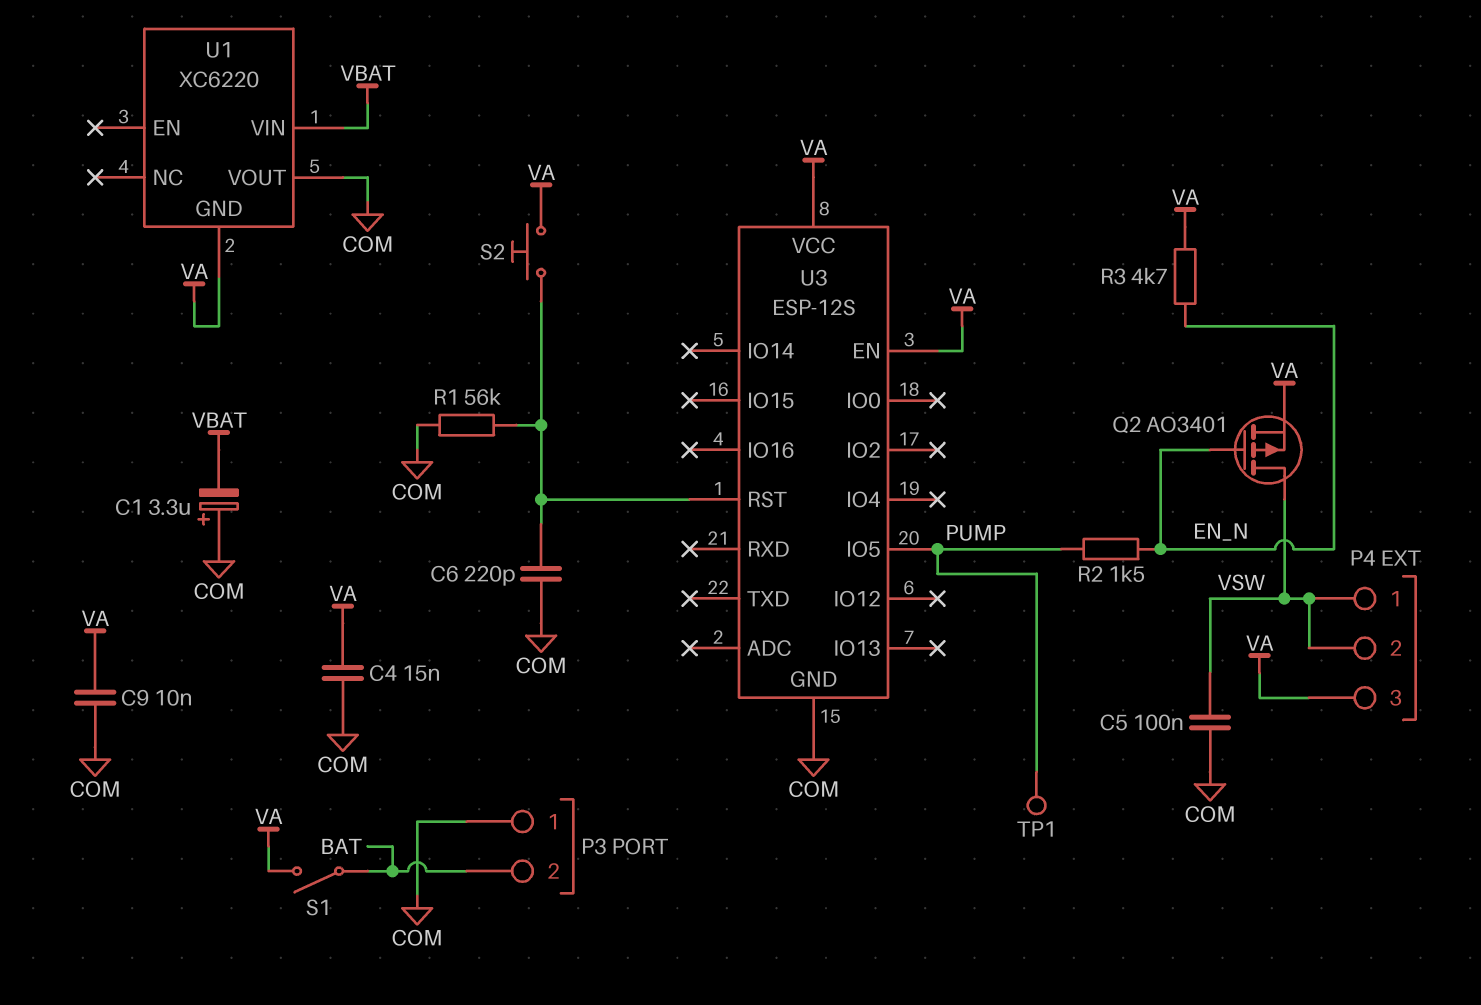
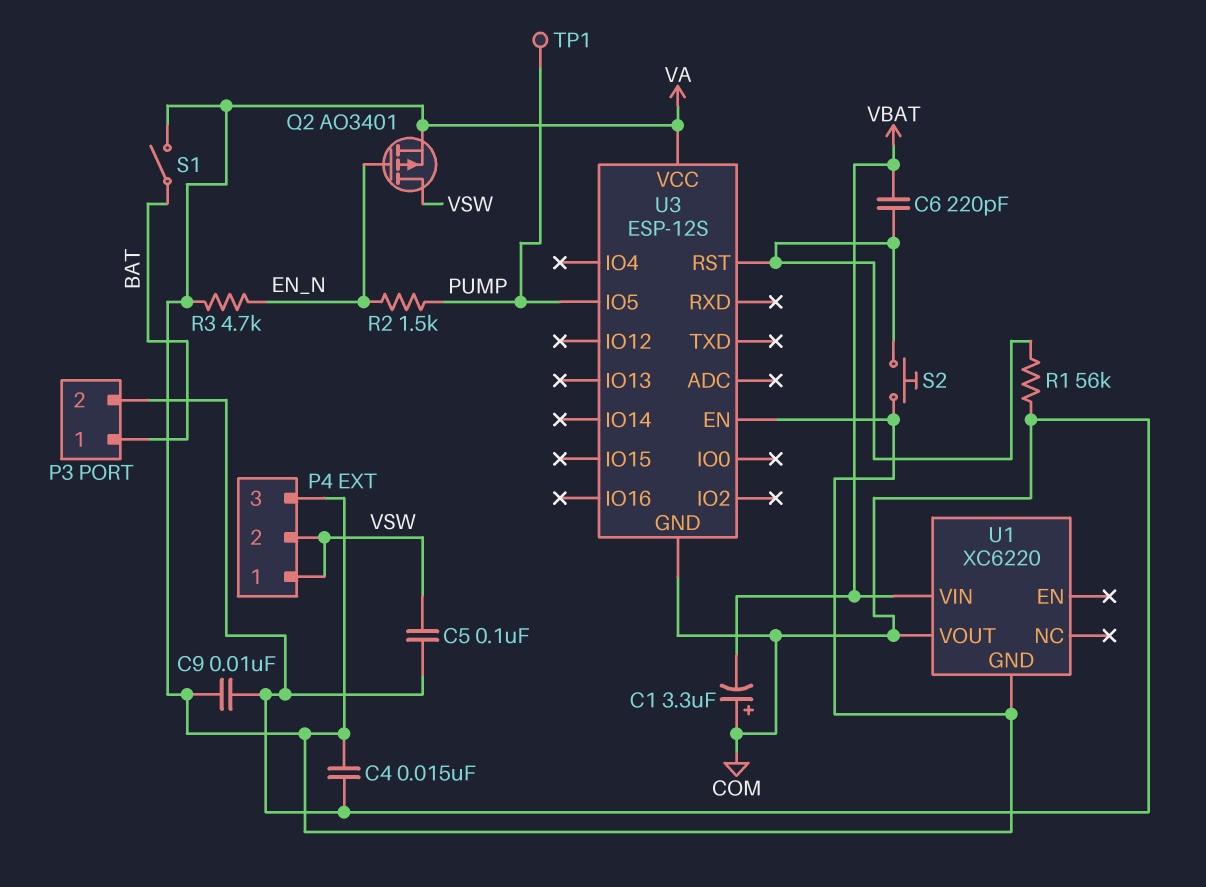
C6: 220pF (COM, U3/RST) -> 220pF (U3/RST, VBAT)
P3 pin 1: COM -> BAT
P3 pin 2: BAT -> COM

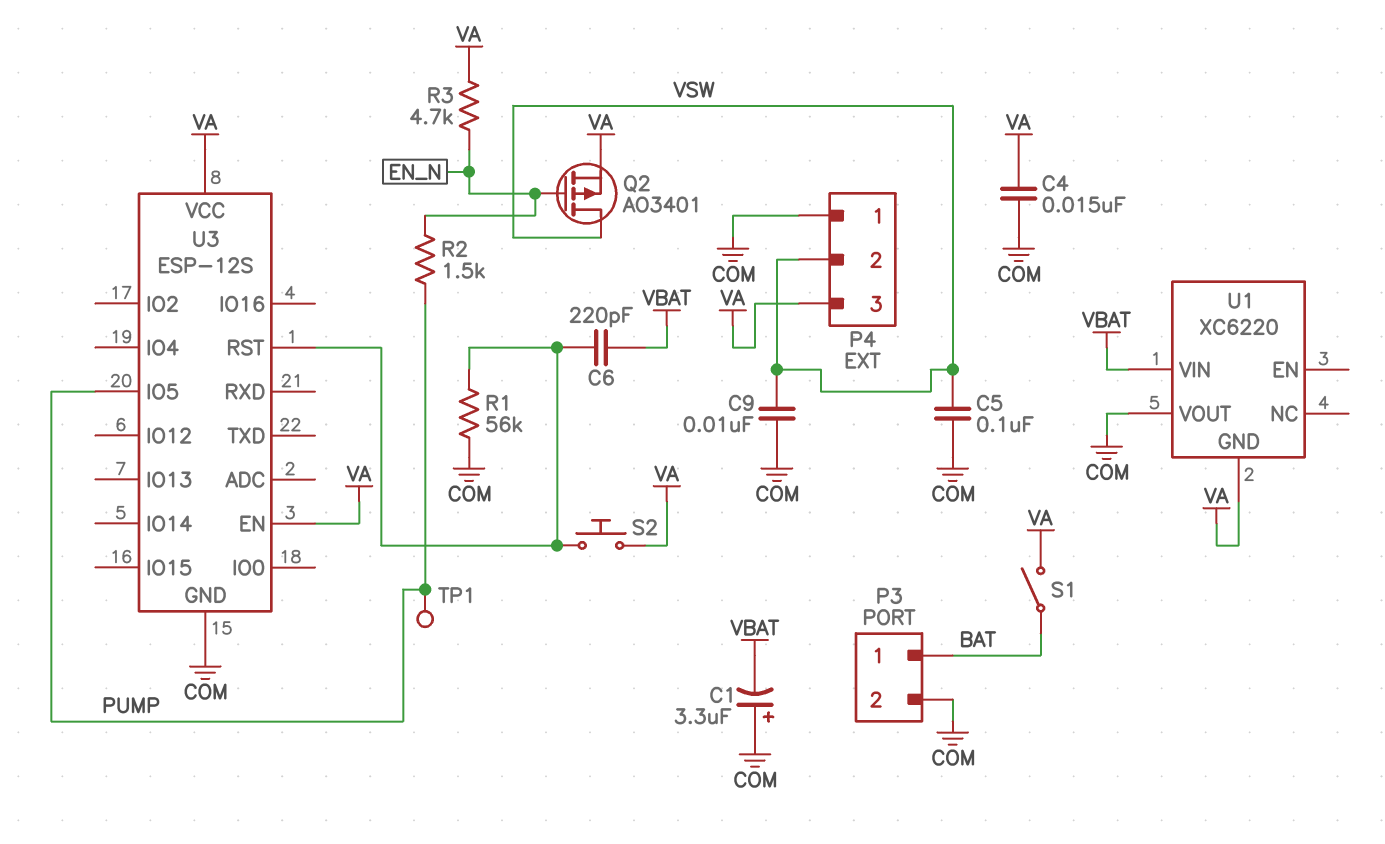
C9: 10nF (COM, VA) -> 10nF (COM, VSW)
P4 pin 1: VSW -> COM

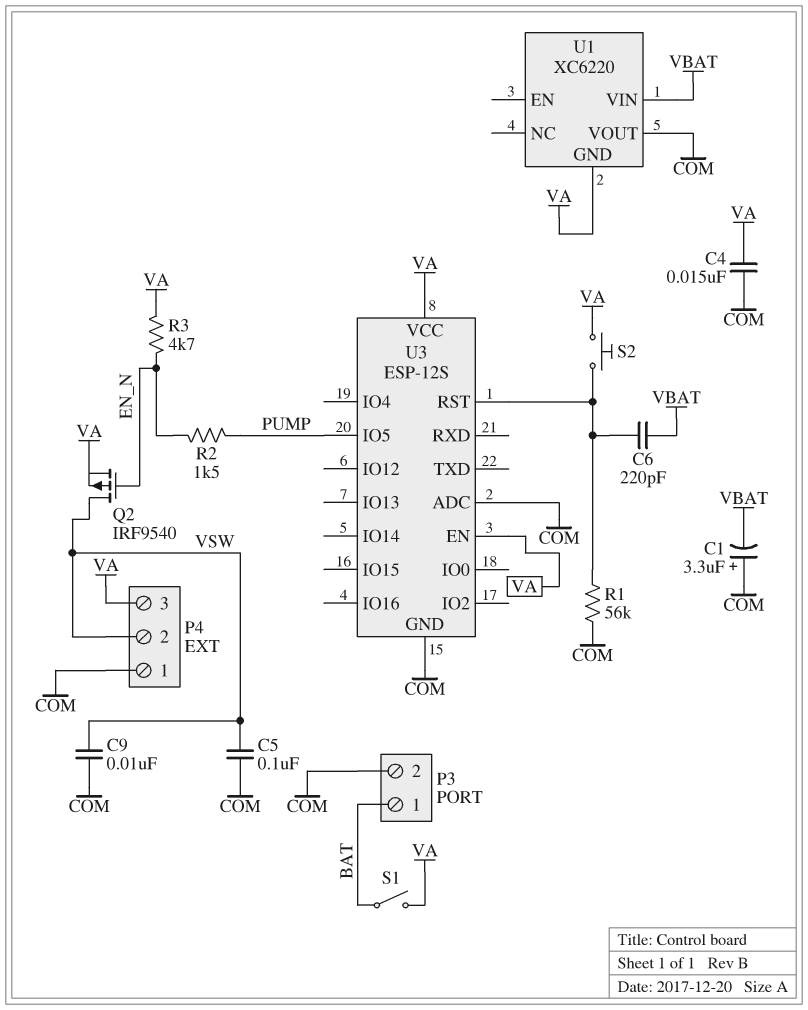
Q2: PMOS AO3401 (G EN_N, D VSW, S VA) -> PMOS IRF9540 (G EN_N, D VSW, S VA)
TP1: test point (PUMP) -> none
U3 pin ADC: none -> COM

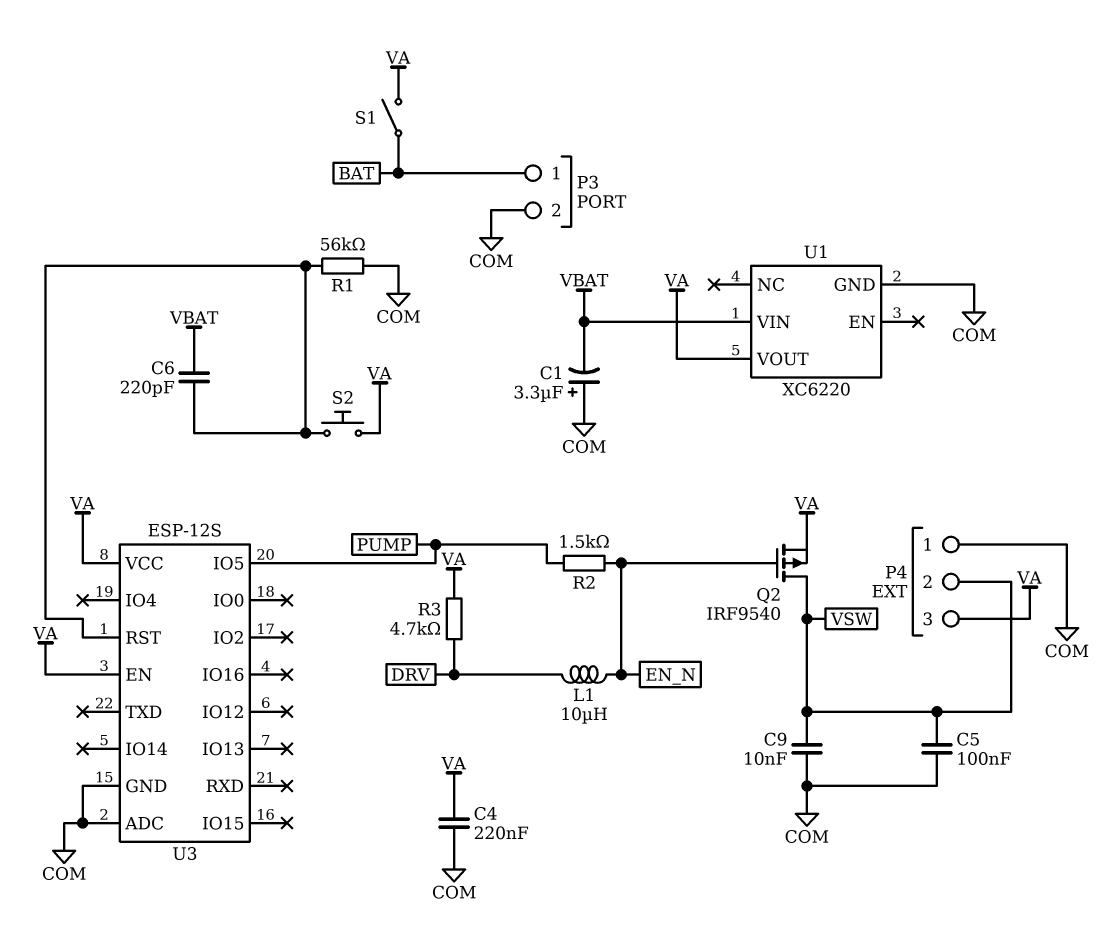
C4: 15nF (COM, VA) -> 220nF (COM, VA)
L1: none -> 10uH (DRV, EN_N)
R3: 4.7k (EN_N, VA) -> 4.7k (DRV, VA)
U1 pin GND: VA -> COM
U1 pin VOUT: COM -> VA

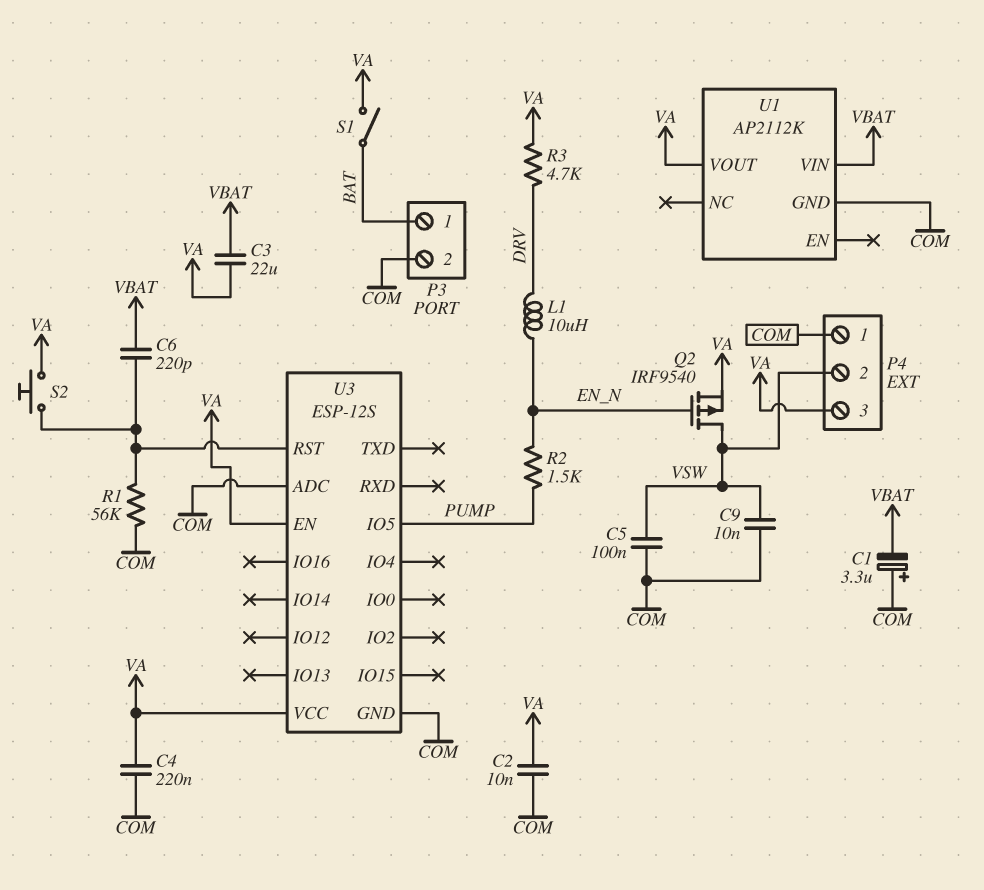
C2: none -> 10nF (COM, VA)
C3: none -> 22uF (VA, VBAT)
U1: XC6220 -> AP2112K

